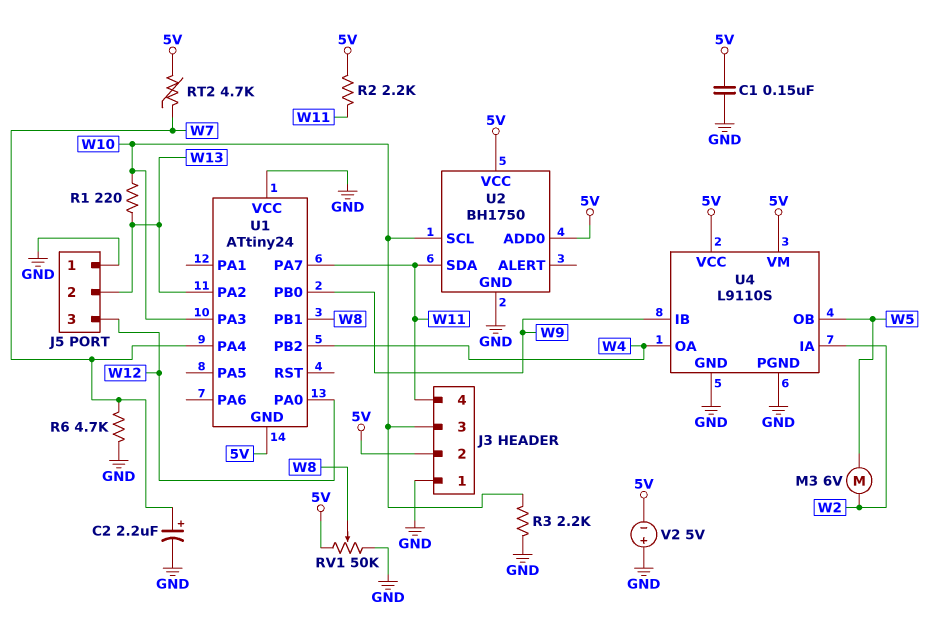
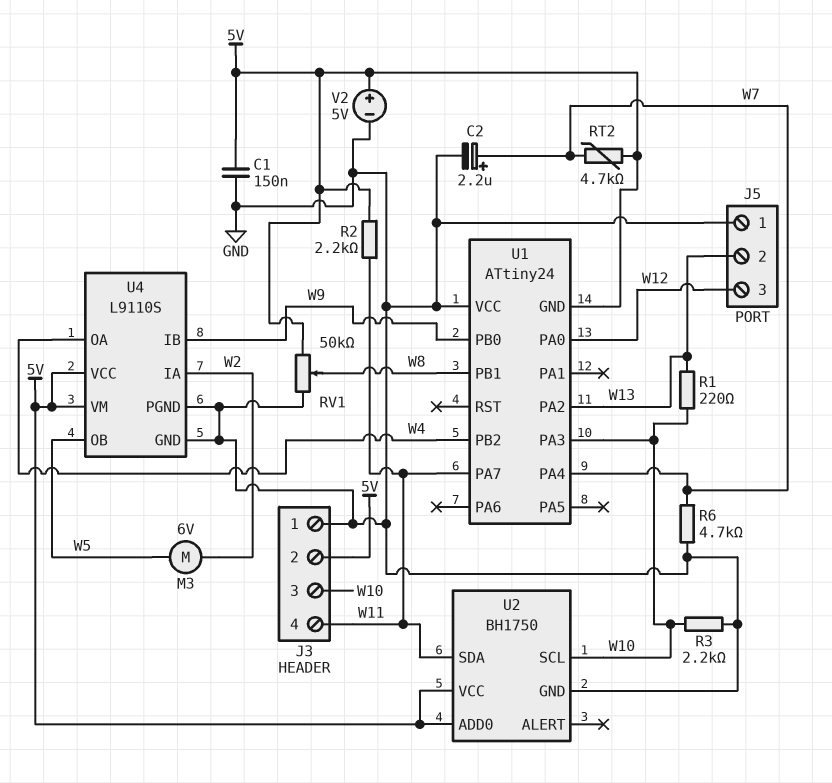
V2: 5V (plus GND, minus 5V) -> 5V (plus 5V, minus GND)

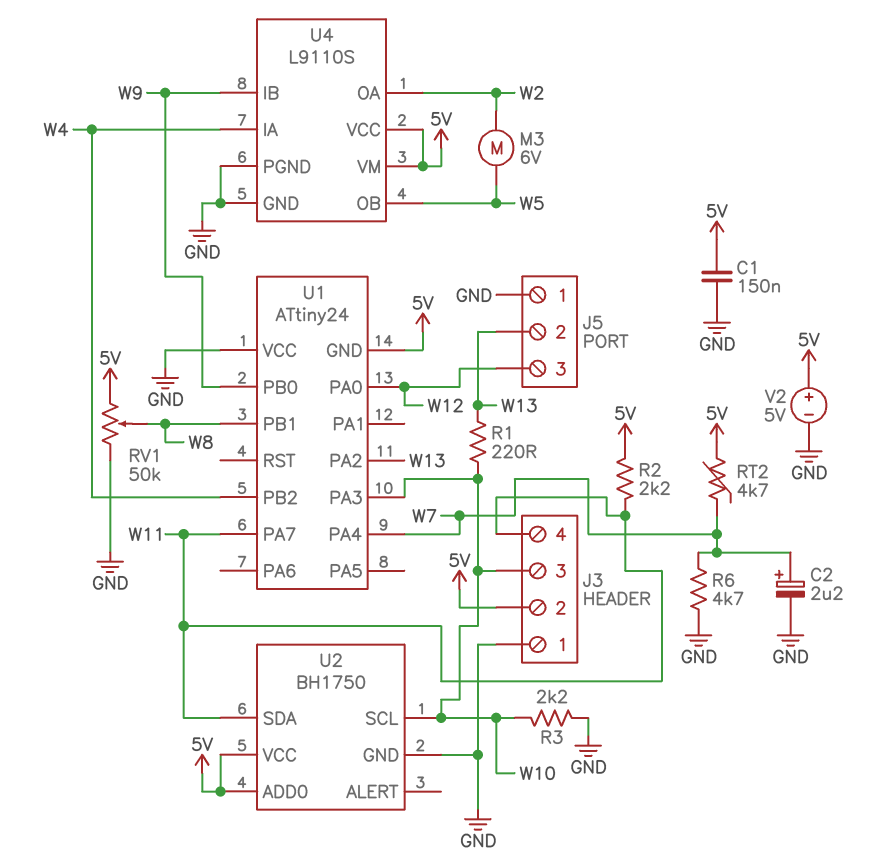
U4 pin IA: W2 -> W4
U4 pin OA: W4 -> W2

